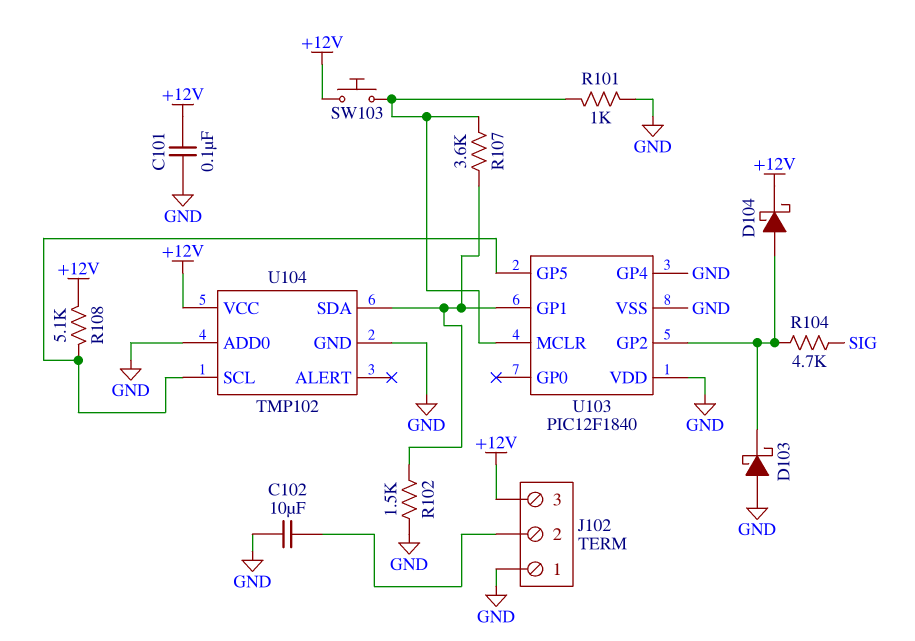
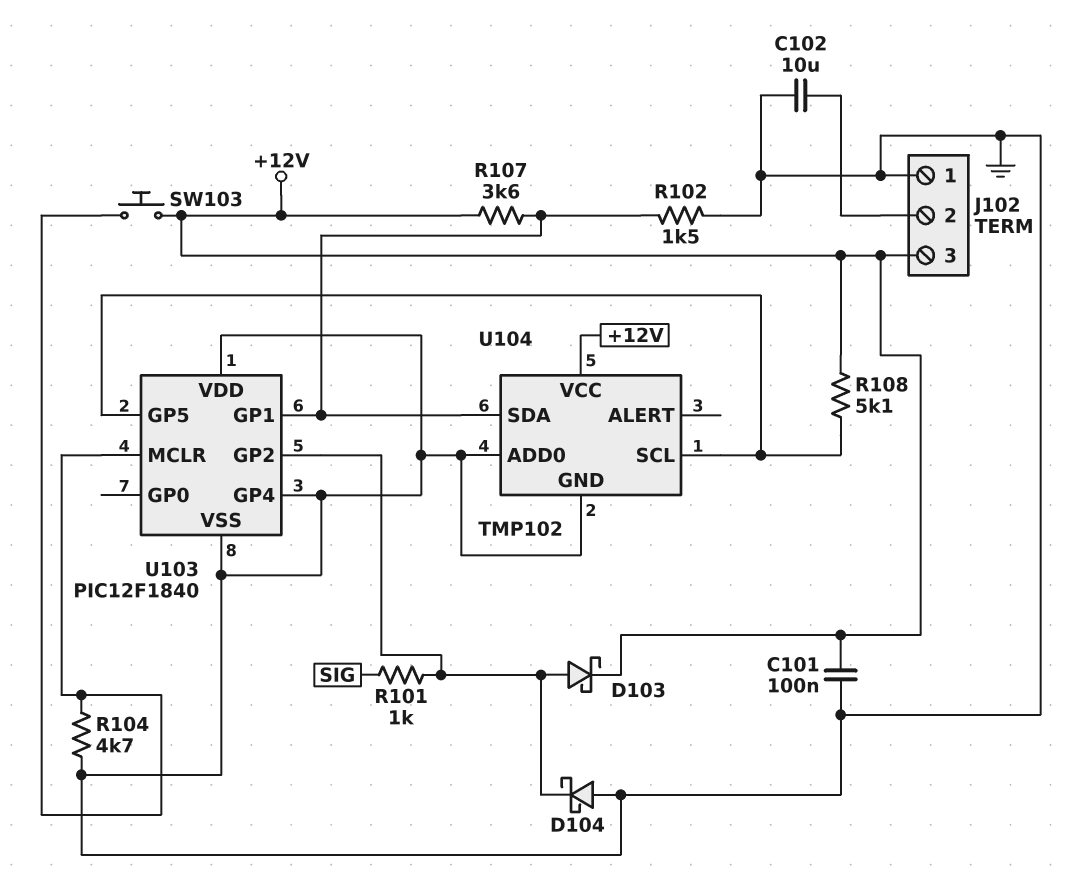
D103: schottky (A GND, K U103/GP2) -> schottky (A U103/GP2, K +12V)
D104: schottky (A U103/GP2, K +12V) -> schottky (A GND, K U103/GP2)
R101: 1k (GND, U103/MCLR) -> 1k (SIG, U103/GP2)
R104: 4.7k (SIG, U103/GP2) -> 4.7k (GND, U103/MCLR)
R107: 3.6k (U103/GP1, U103/MCLR) -> 3.6k (+12V, U103/GP1)

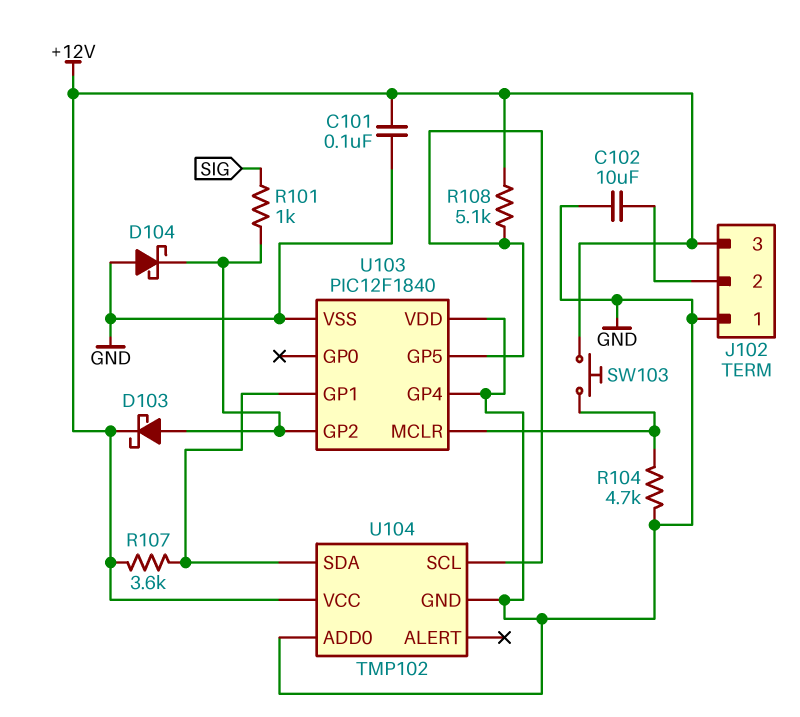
R102: 1.5k (GND, U103/GP1) -> none

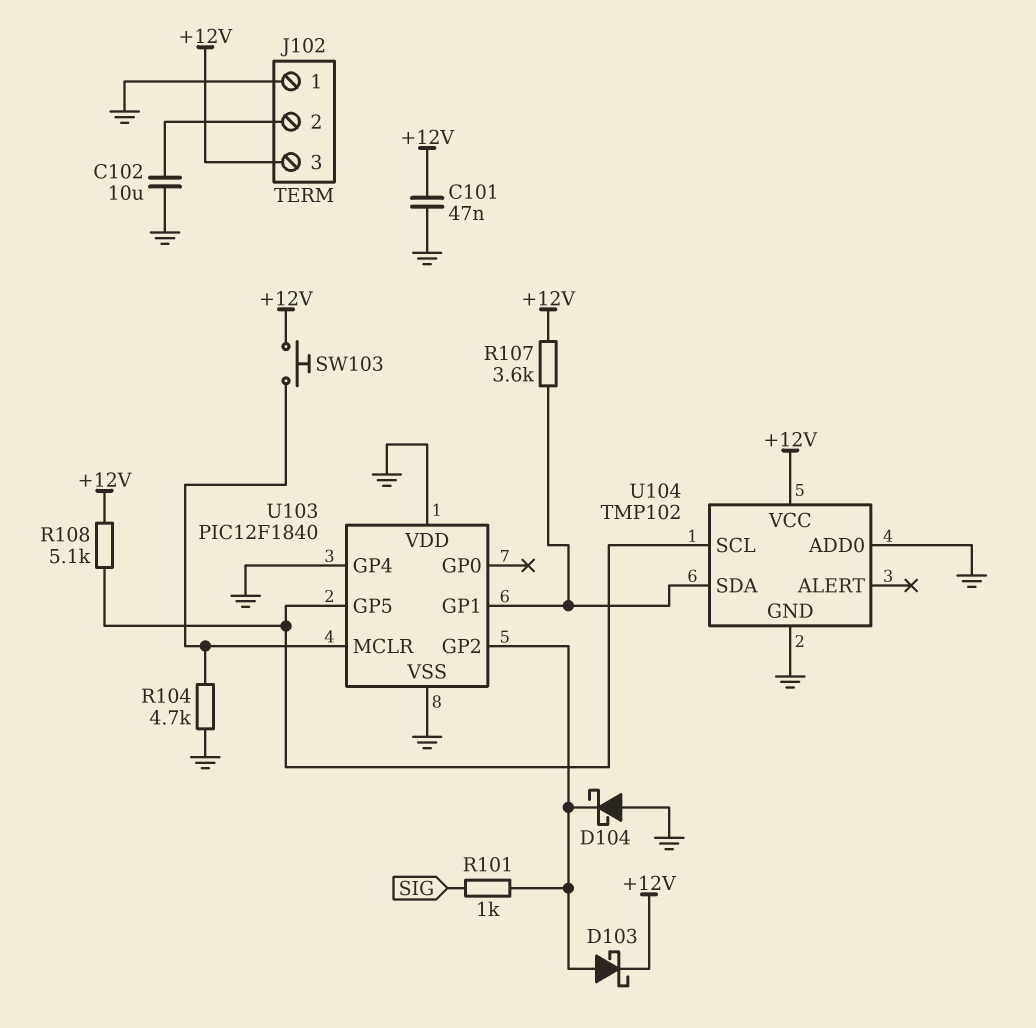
C101: 100nF (+12V, GND) -> 47nF (+12V, GND)

